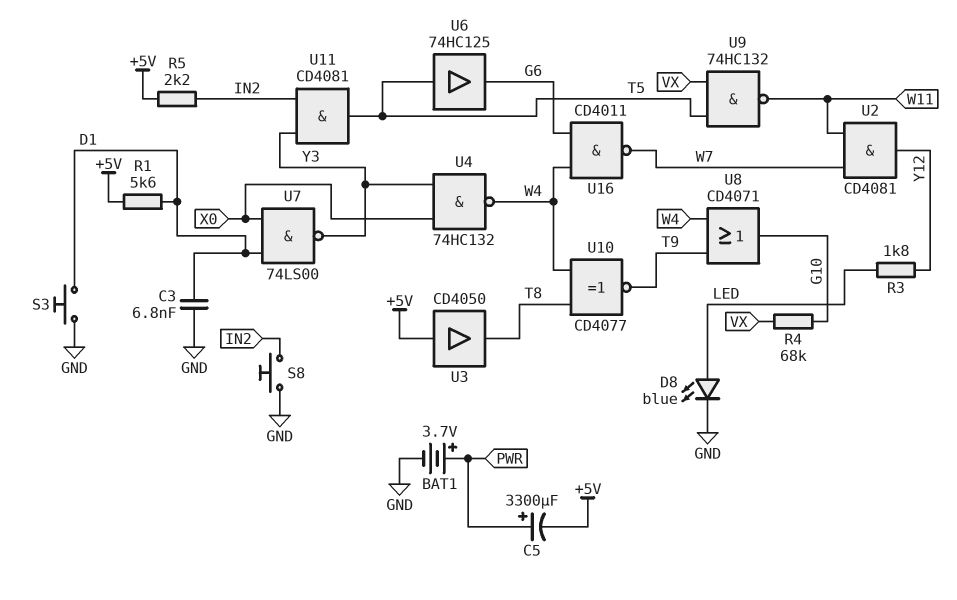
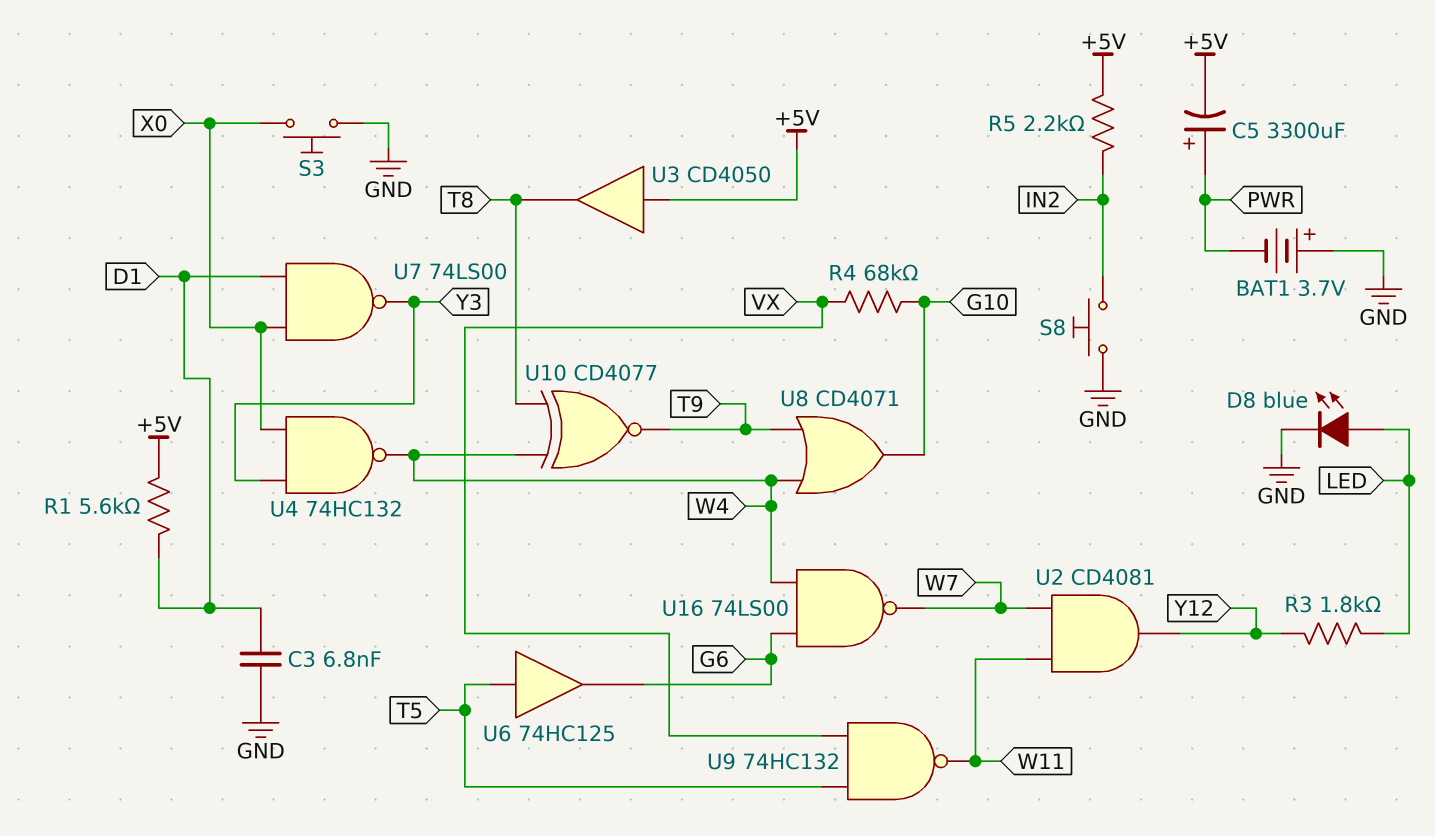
BAT1: 3.7V (plus PWR, minus GND) -> 3.7V (plus GND, minus PWR)
S3: button (D1, GND) -> button (GND, X0)
U11: AND CD4081 (in IN2, in Y3, out T5) -> none
U16: NAND CD4011 (in G6, in W4, out W7) -> NAND 74LS00 (in G6, in W4, out W7)

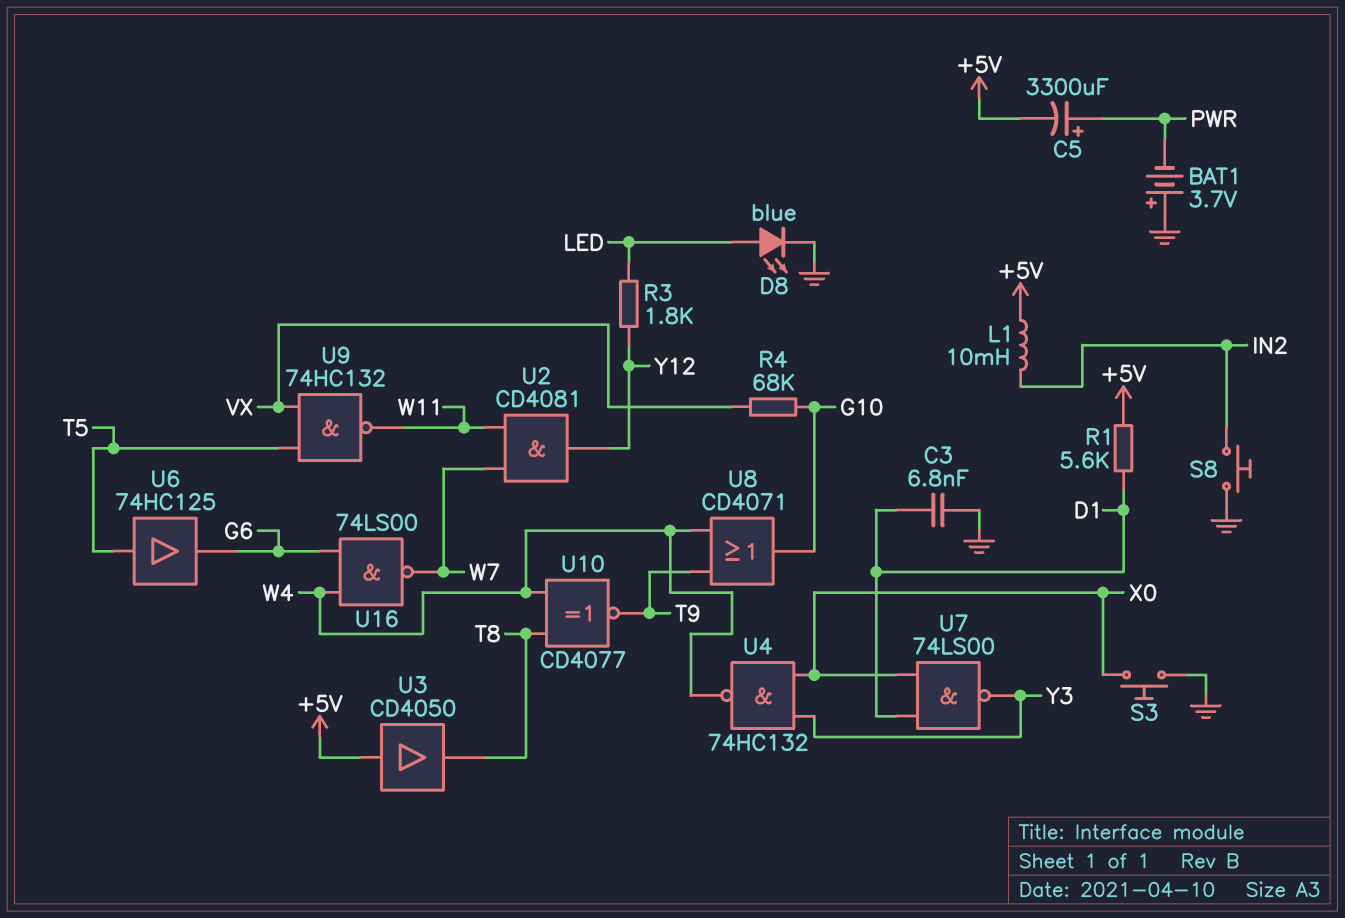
L1: none -> 10mH (+5V, IN2)
R5: 2.2k (+5V, IN2) -> none

